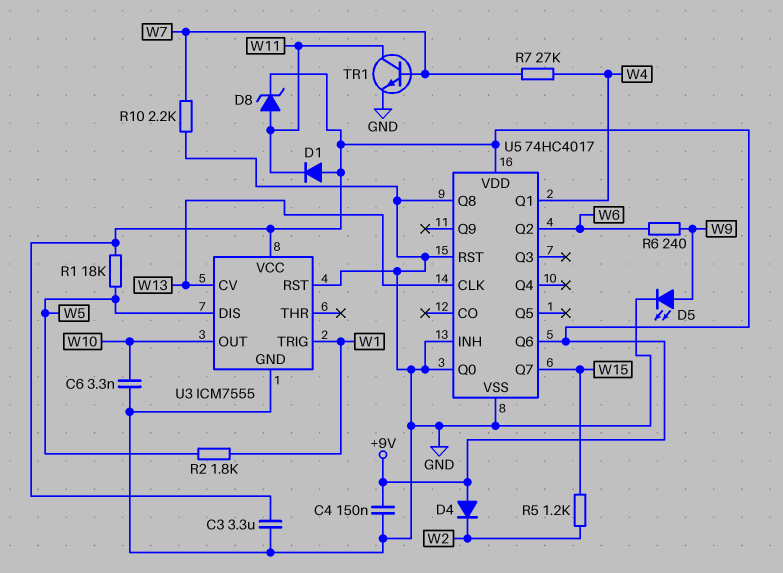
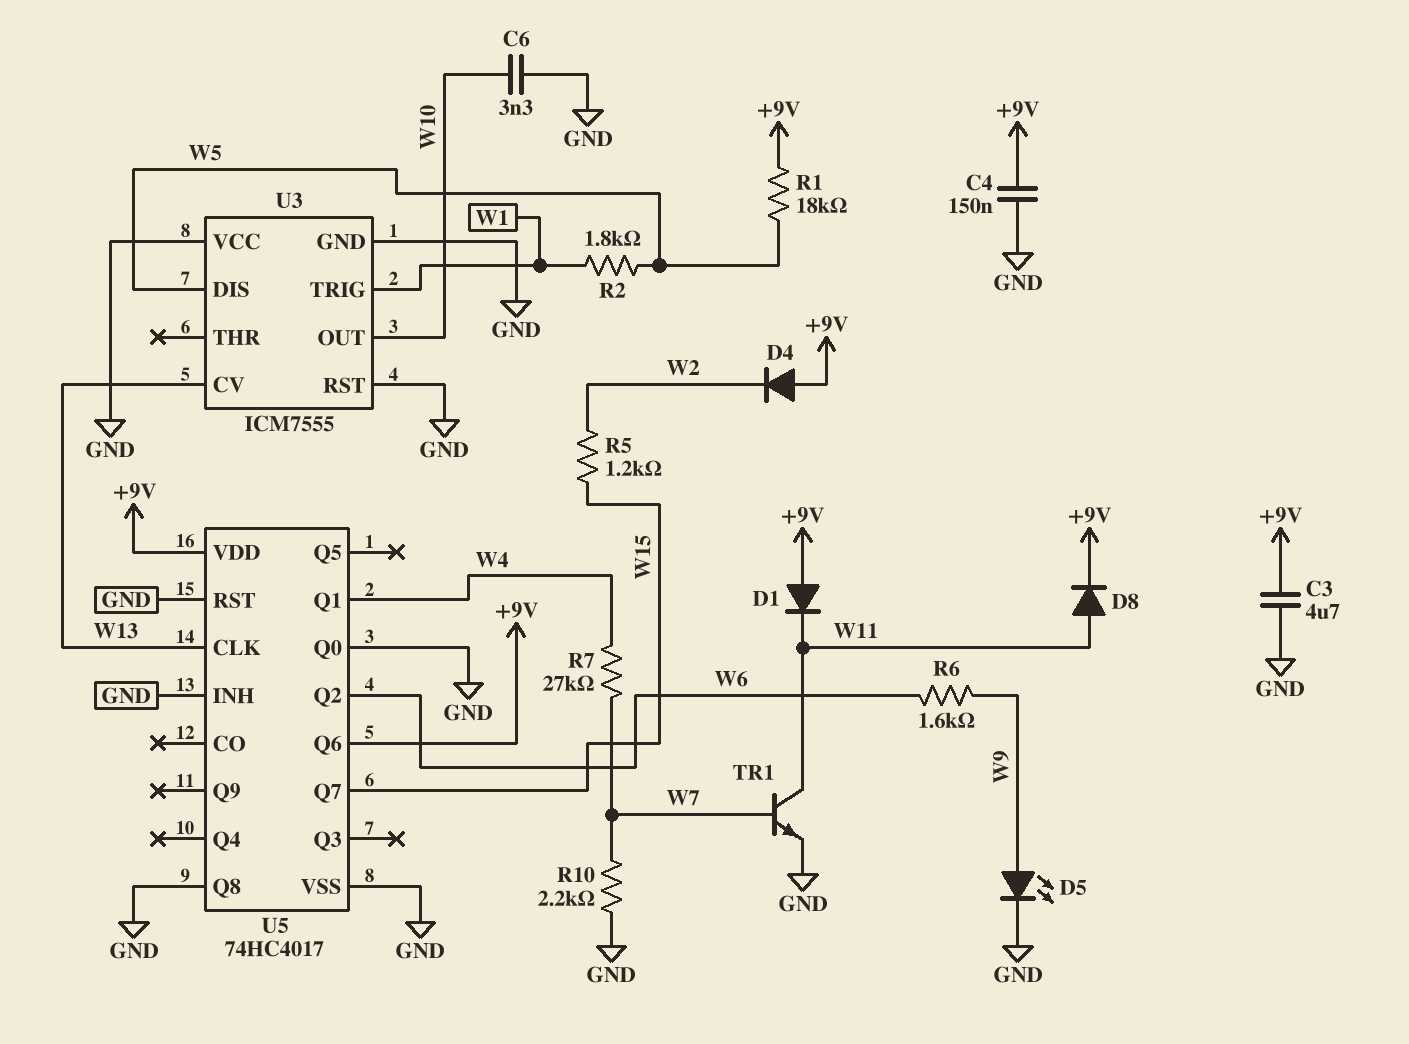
C3: 3.3uF (+9V, GND) -> 4.7uF (+9V, GND)
D8: zener (A W11, K +9V) -> diode (A W11, K +9V)
R6: 240 (W6, W9) -> 1.6k (W6, W9)
U3 pin VCC: +9V -> GND

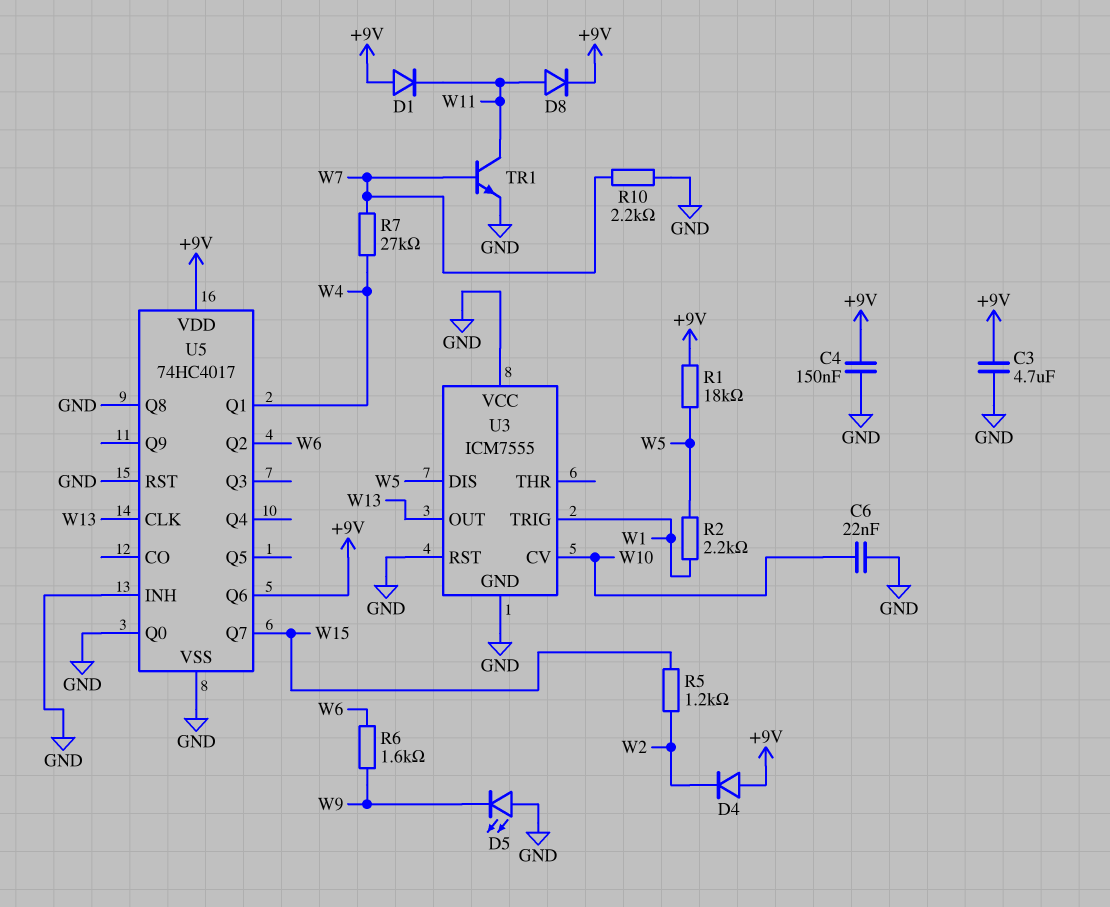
C6: 3.3nF (GND, W10) -> 22nF (GND, W10)
D5: LED (A W9, K GND) -> LED (A GND, K W9)
R2: 1.8k (W1, W5) -> 2.2k (W1, W5)
U3 pin CV: W13 -> W10
U3 pin OUT: W10 -> W13

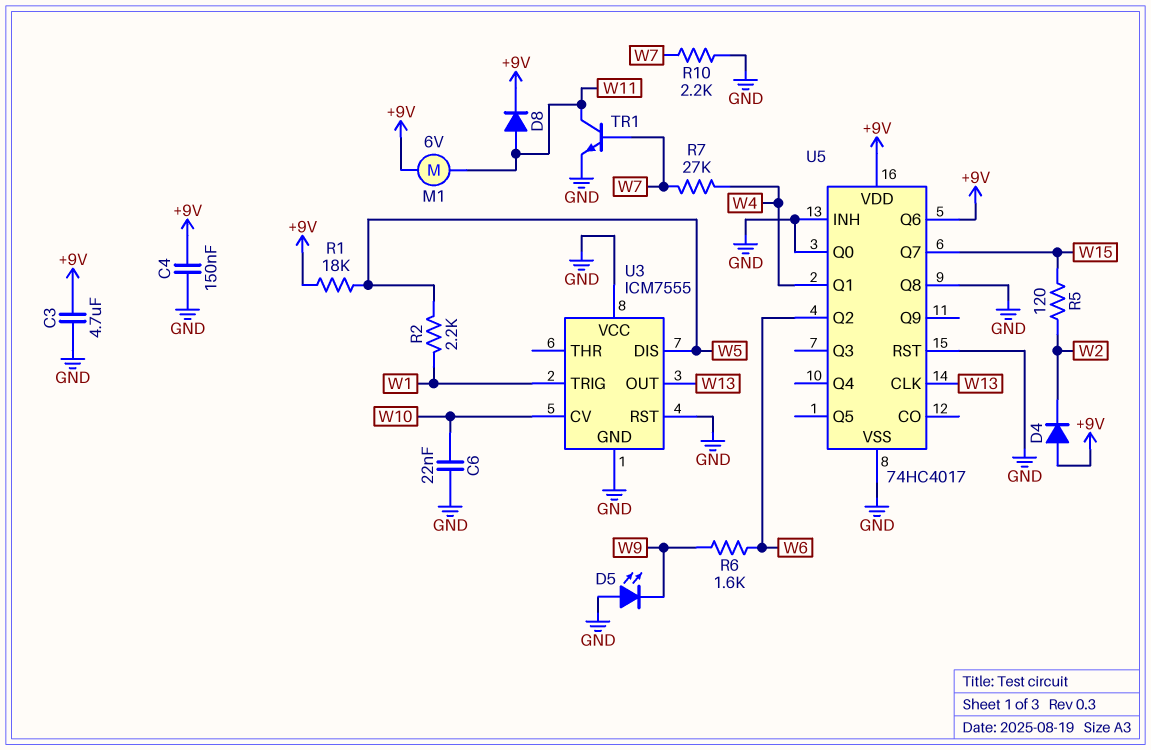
D1: diode (A +9V, K W11) -> none
M1: none -> motor 6V (+9V, W11)
R5: 1.2k (W2, W15) -> 120 (W2, W15)

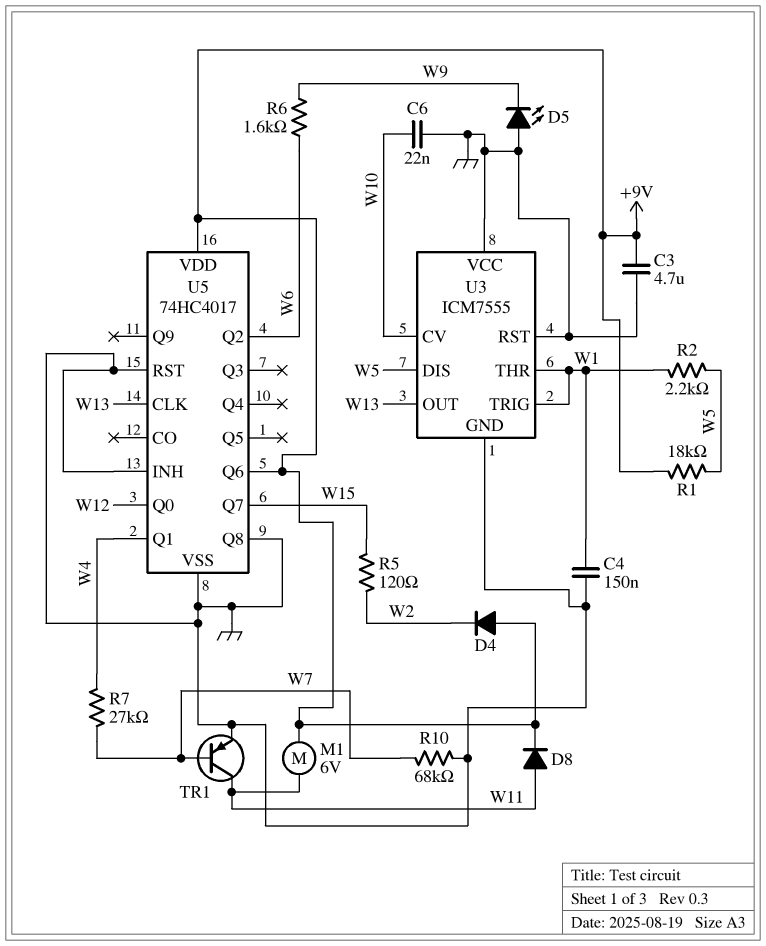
C4: 150nF (+9V, GND) -> 150nF (GND, W1)
R10: 2.2k (GND, W7) -> 68k (GND, W7)
TR1: NPN (B W7, C W11, E GND) -> PNP (B W7, C W11, E GND)
U3 pin THR: none -> W1
U5 pin Q0: GND -> W12

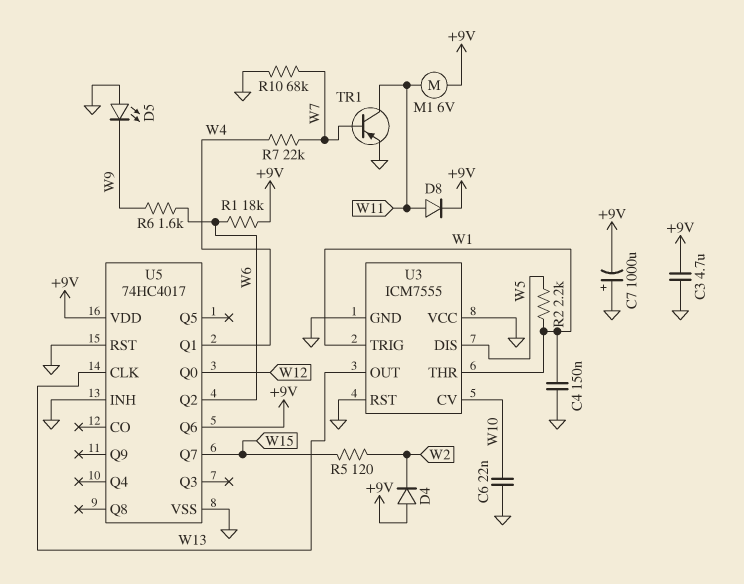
C7: none -> 1000uF (plus GND, minus +9V)
R1: 18k (+9V, W5) -> 18k (+9V, W6)
R7: 27k (W4, W7) -> 22k (W4, W7)
U5 pin Q8: GND -> none

